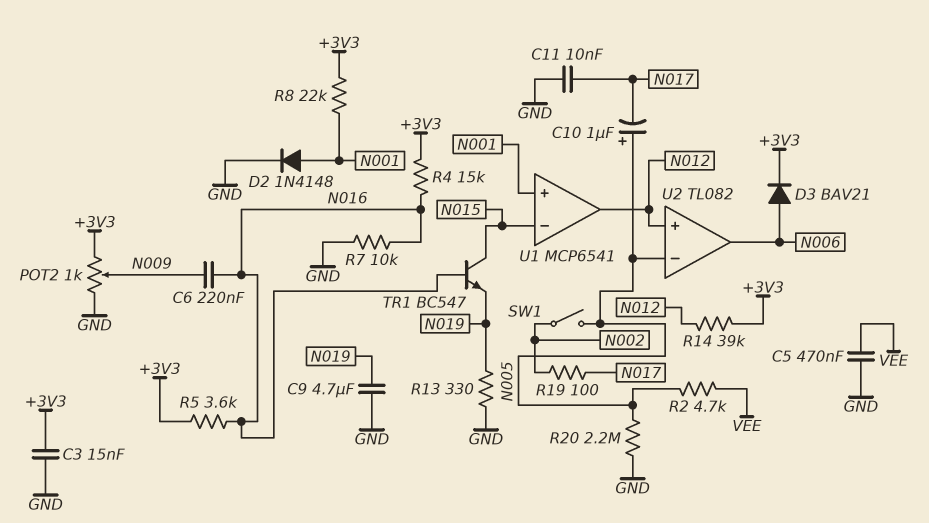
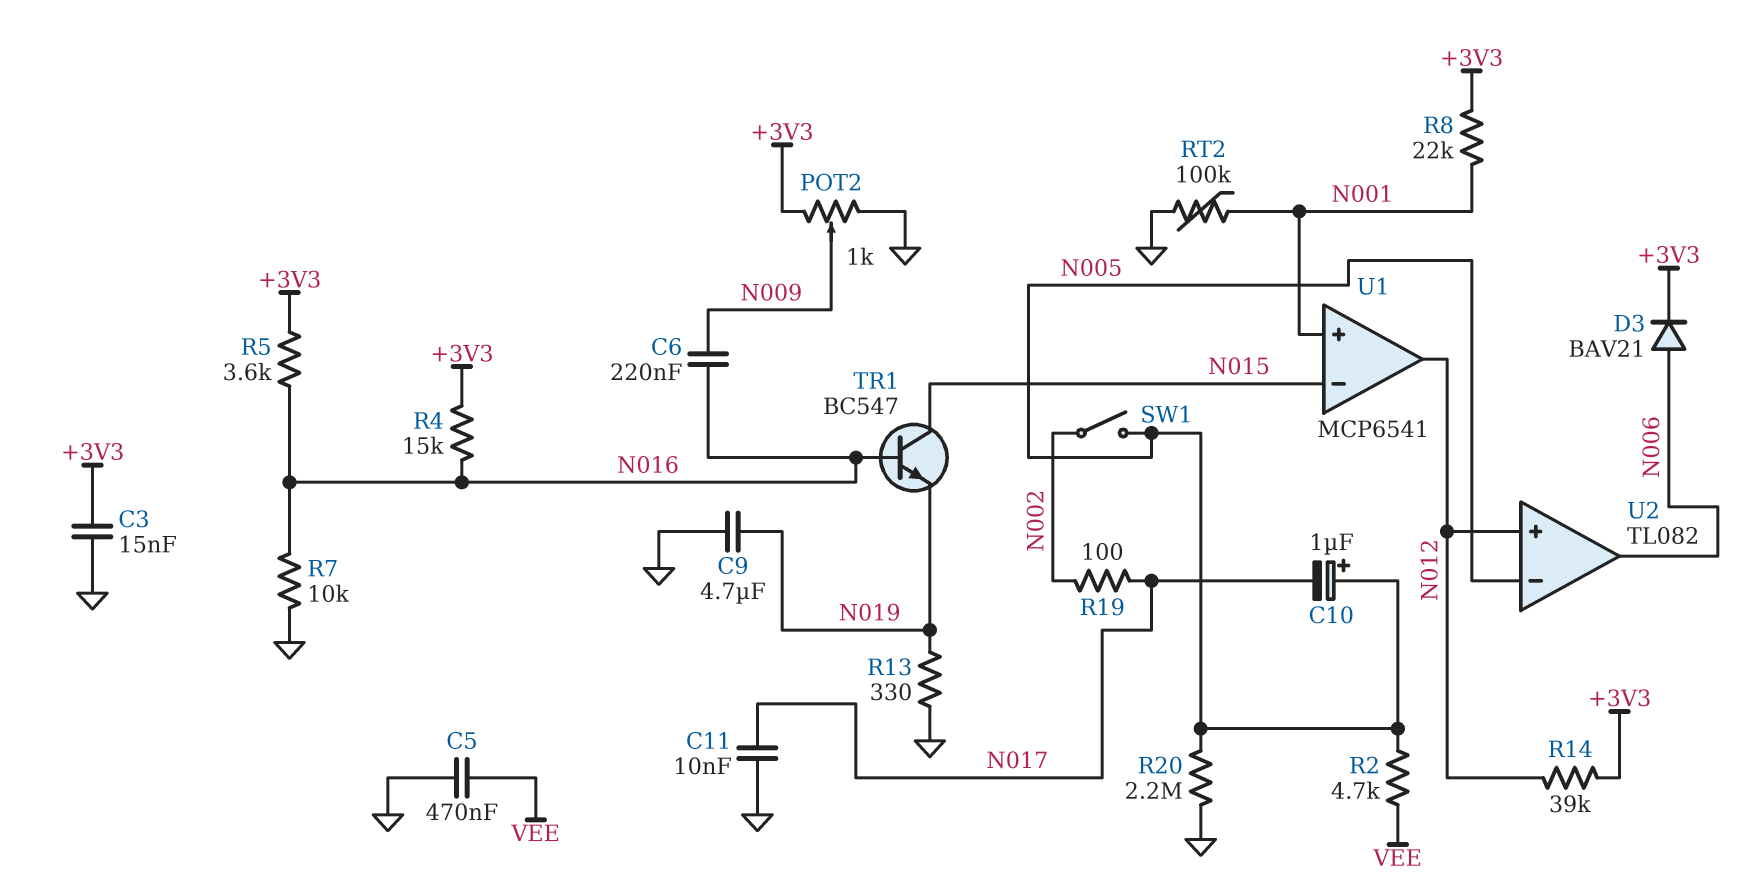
D2: diode 1N4148 (A N001, K GND) -> none
RT2: none -> 100k (GND, N001)

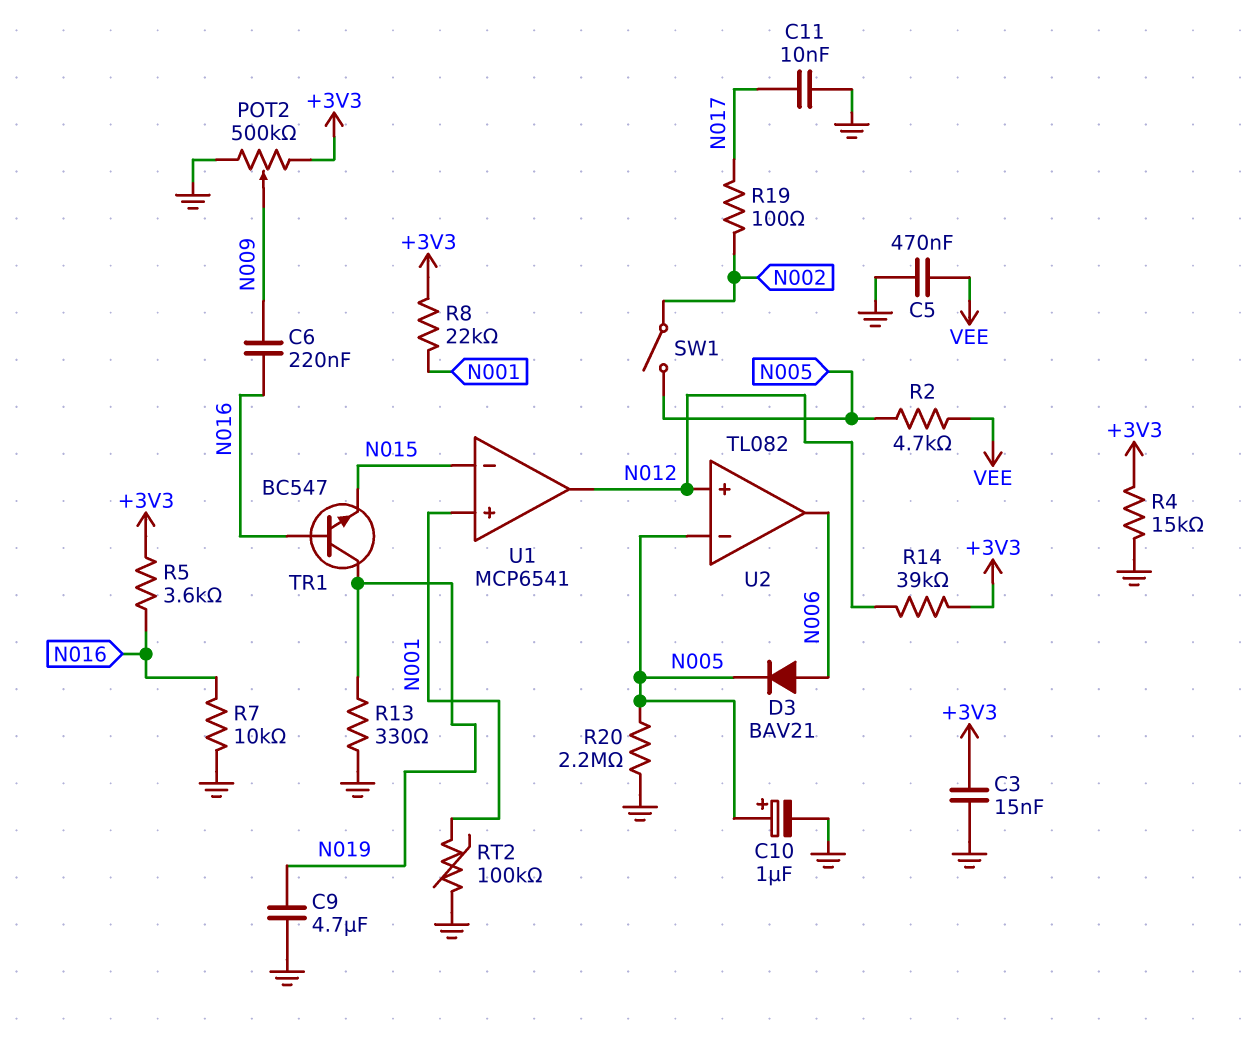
C10: 1uF (plus N005, minus N017) -> 1uF (plus N005, minus GND)
D3: diode BAV21 (A N006, K +3V3) -> diode BAV21 (A N006, K N005)
POT2: 1k (+3V3, GND, wiper N009) -> 500k (+3V3, GND, wiper N009)
R4: 15k (+3V3, N016) -> 15k (+3V3, GND)
TR1: NPN BC547 (B N016, C N015, E N019) -> NPN BC547 (B N016, C N019, E N015)

